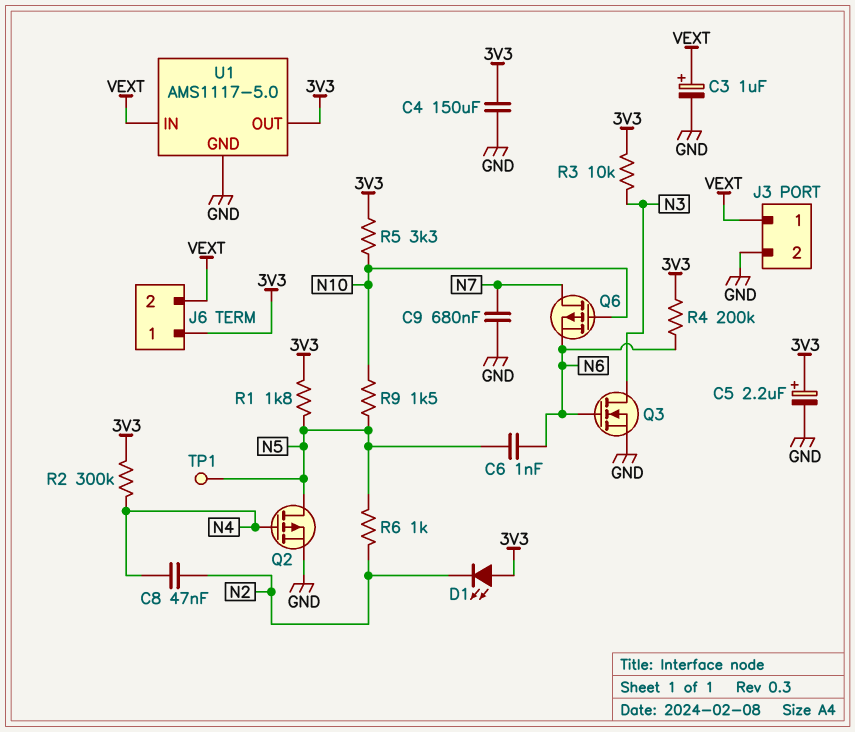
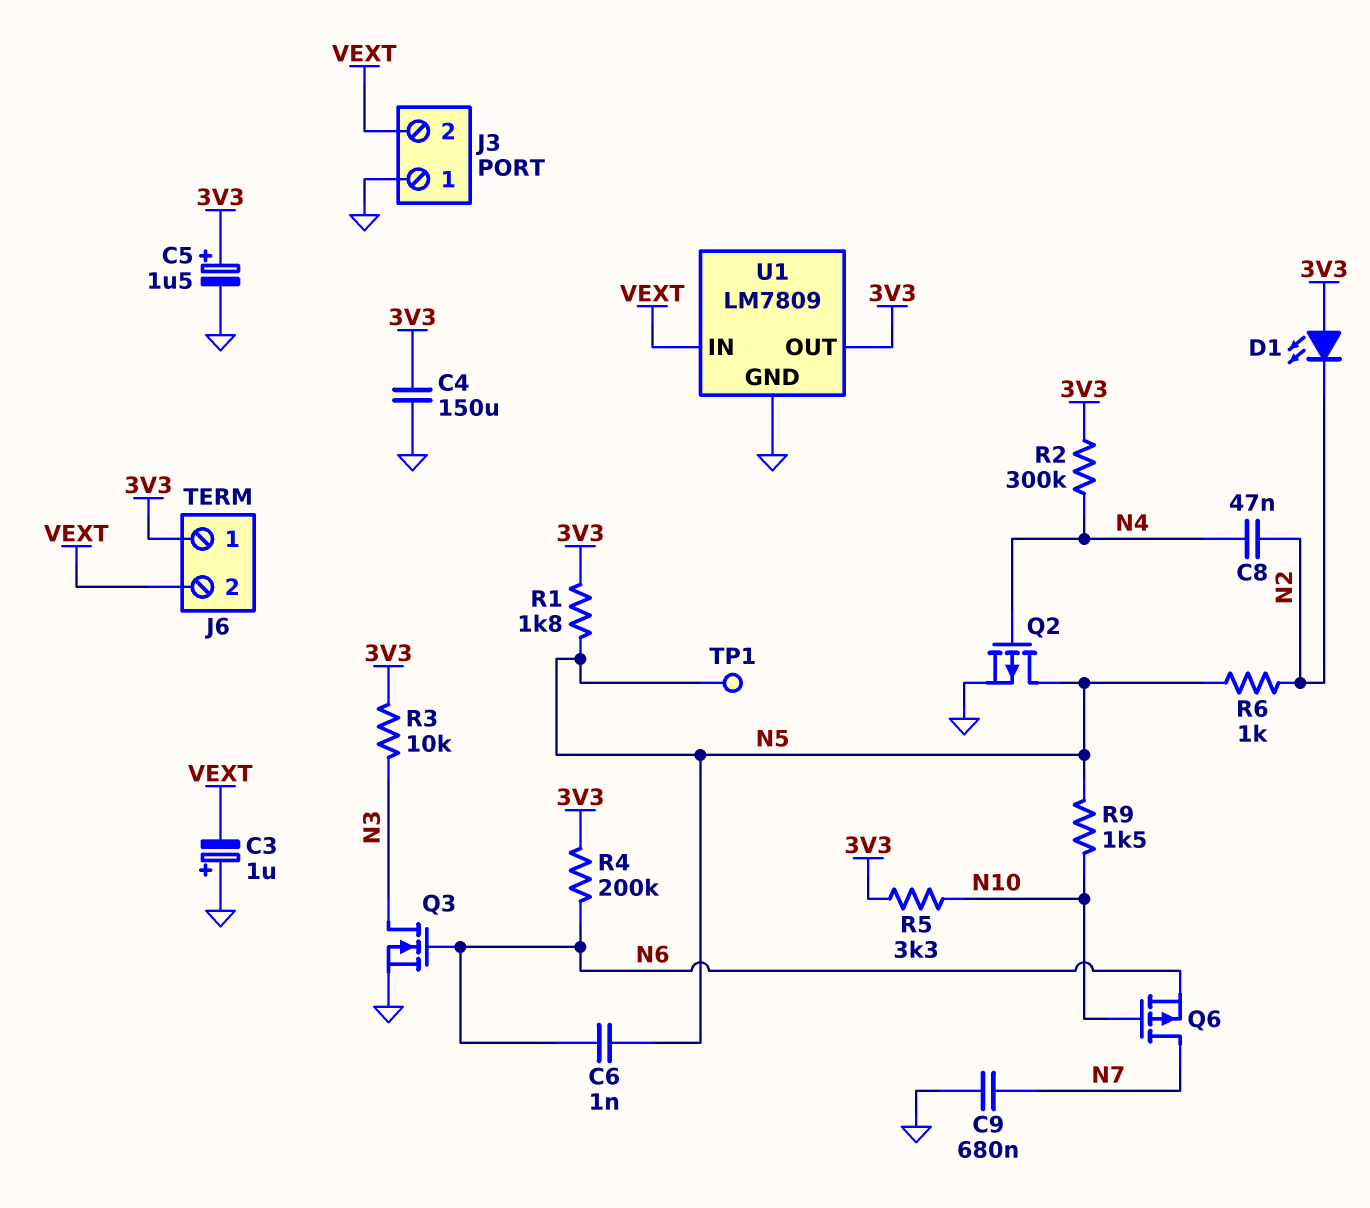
C3: 1uF (plus VEXT, minus GND) -> 1uF (plus GND, minus VEXT)
C5: 2.2uF (plus 3V3, minus GND) -> 1.5uF (plus 3V3, minus GND)
J3 pin 1: VEXT -> GND
J3 pin 2: GND -> VEXT
U1: AMS1117-5.0 -> LM7809

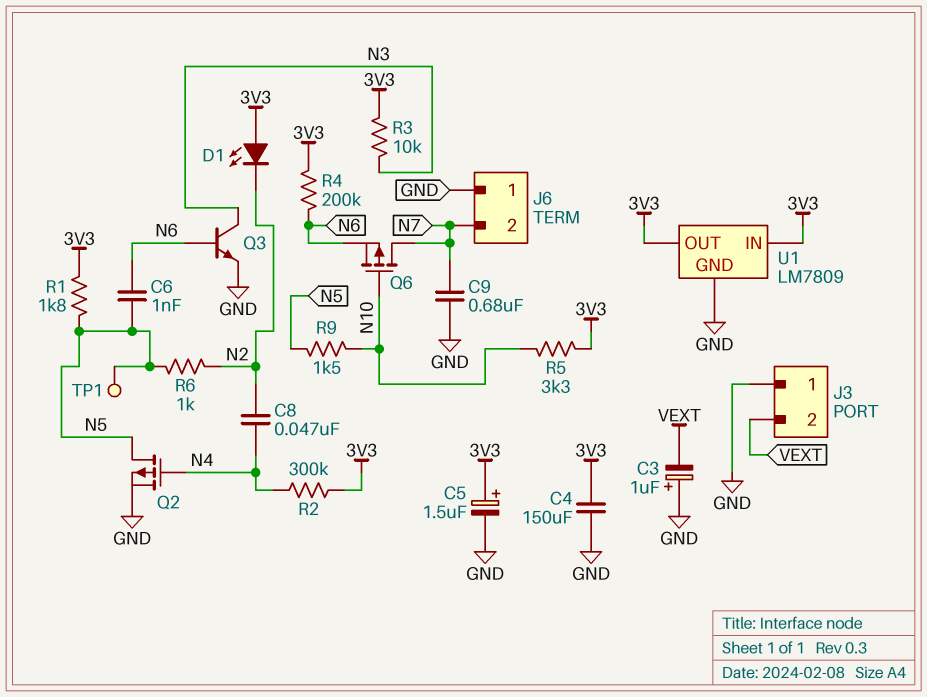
J6 pin 1: 3V3 -> GND
J6 pin 2: VEXT -> N7
Q3: NMOS (G N6, D N3, S GND) -> NPN (B N6, C N3, E GND)
U1 pin IN: VEXT -> 3V3

